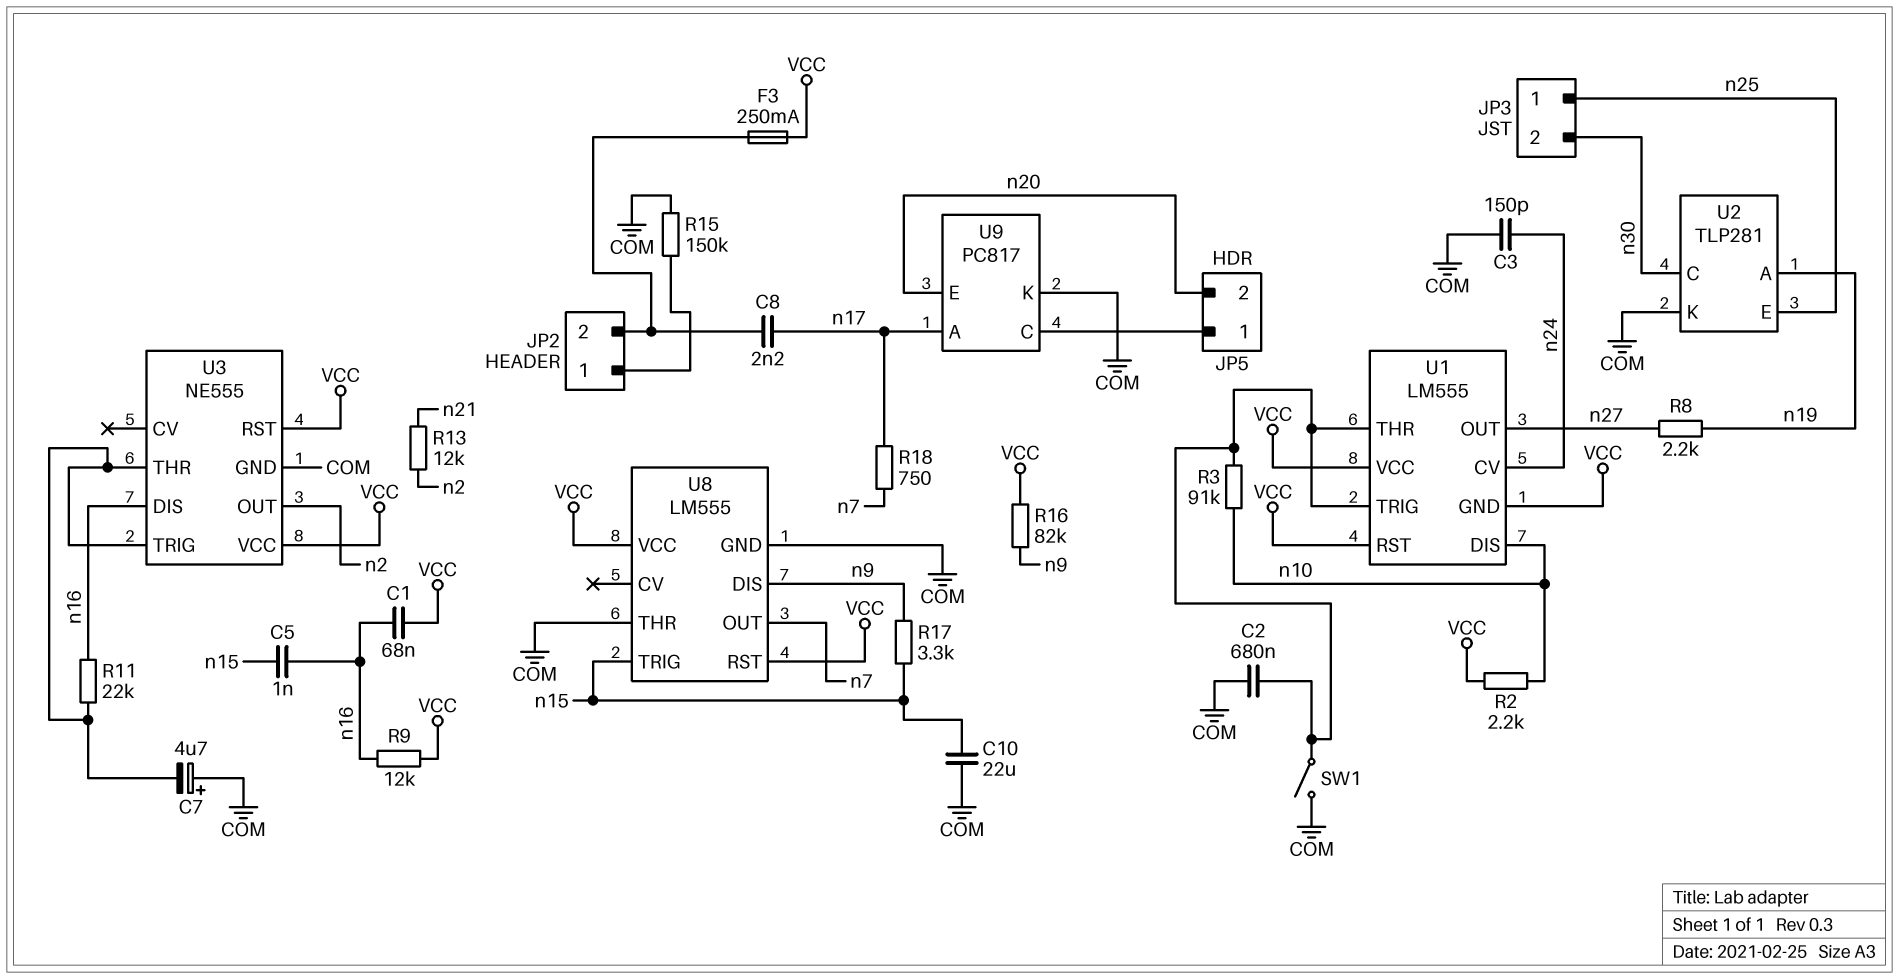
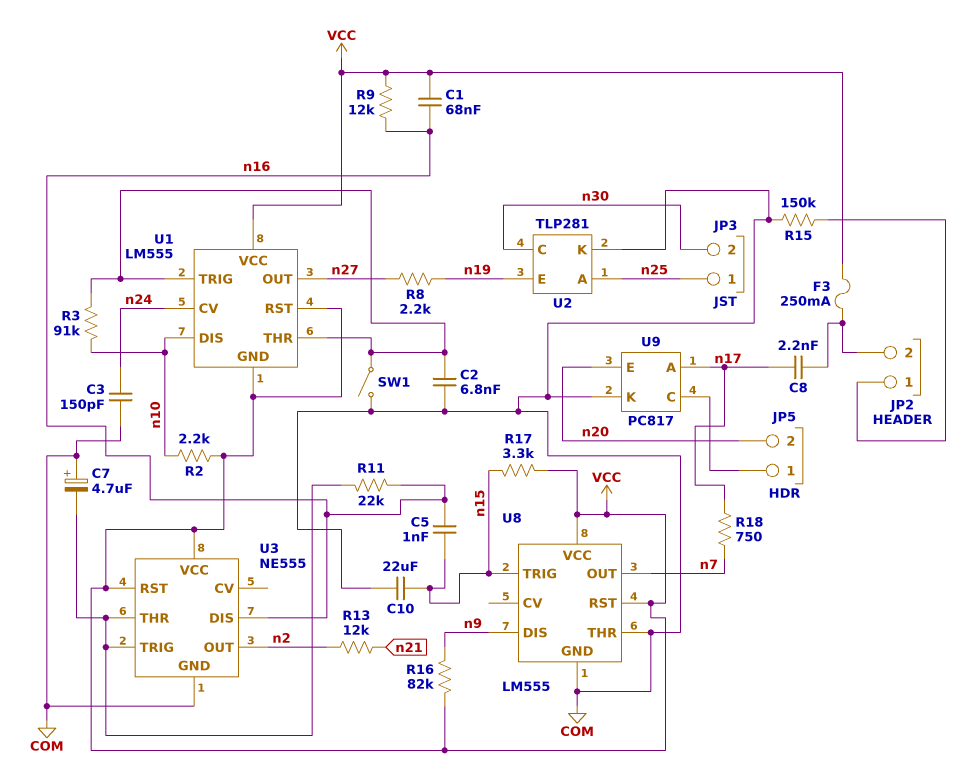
C2: 680nF (COM, U1/THR) -> 6.8nF (COM, U1/THR)
R17: 3.3k (n9, n15) -> 3.3k (VCC, n15)
U2 pin A: n19 -> n25
U2 pin E: n25 -> n19

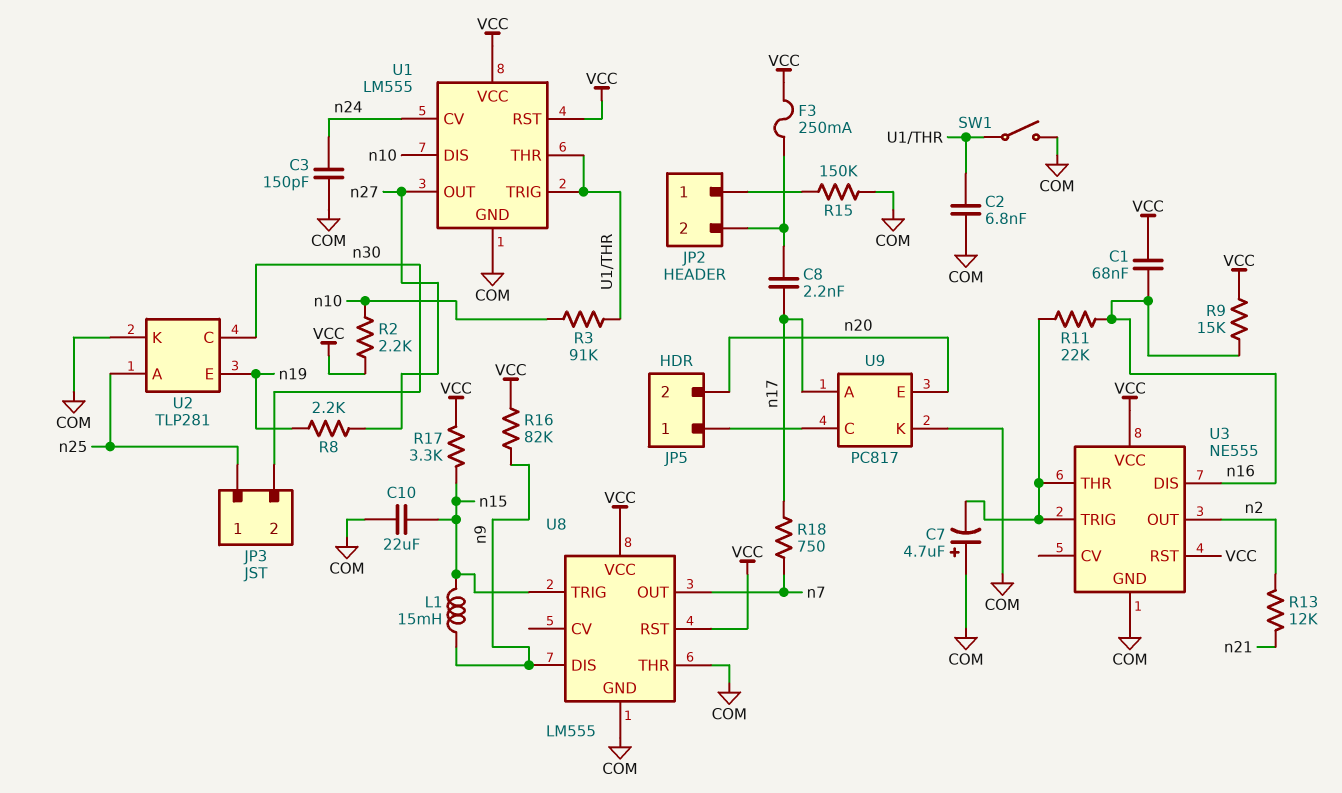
C5: 1nF (n15, n16) -> none
L1: none -> 15mH (n9, n15)
R9: 12k (VCC, n16) -> 15k (VCC, n16)
U1 pin GND: VCC -> COM

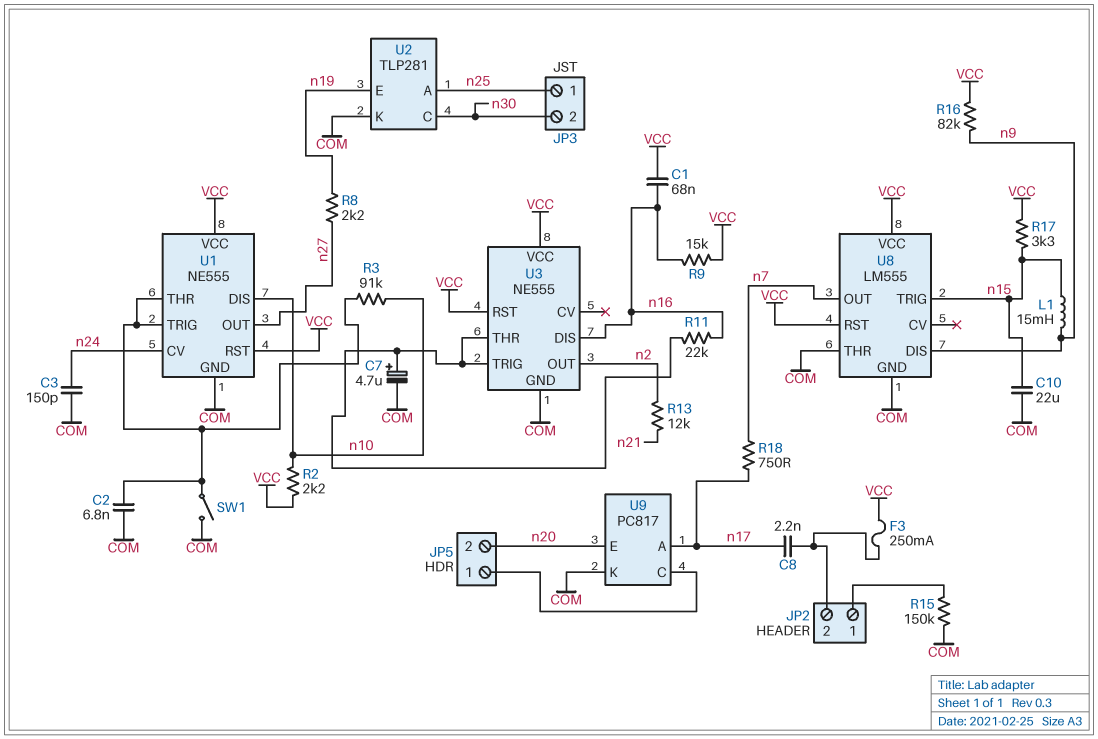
C7: 4.7uF (plus COM, minus U3/THR) -> 4.7uF (plus U3/THR, minus COM)
U1: LM555 -> NE555

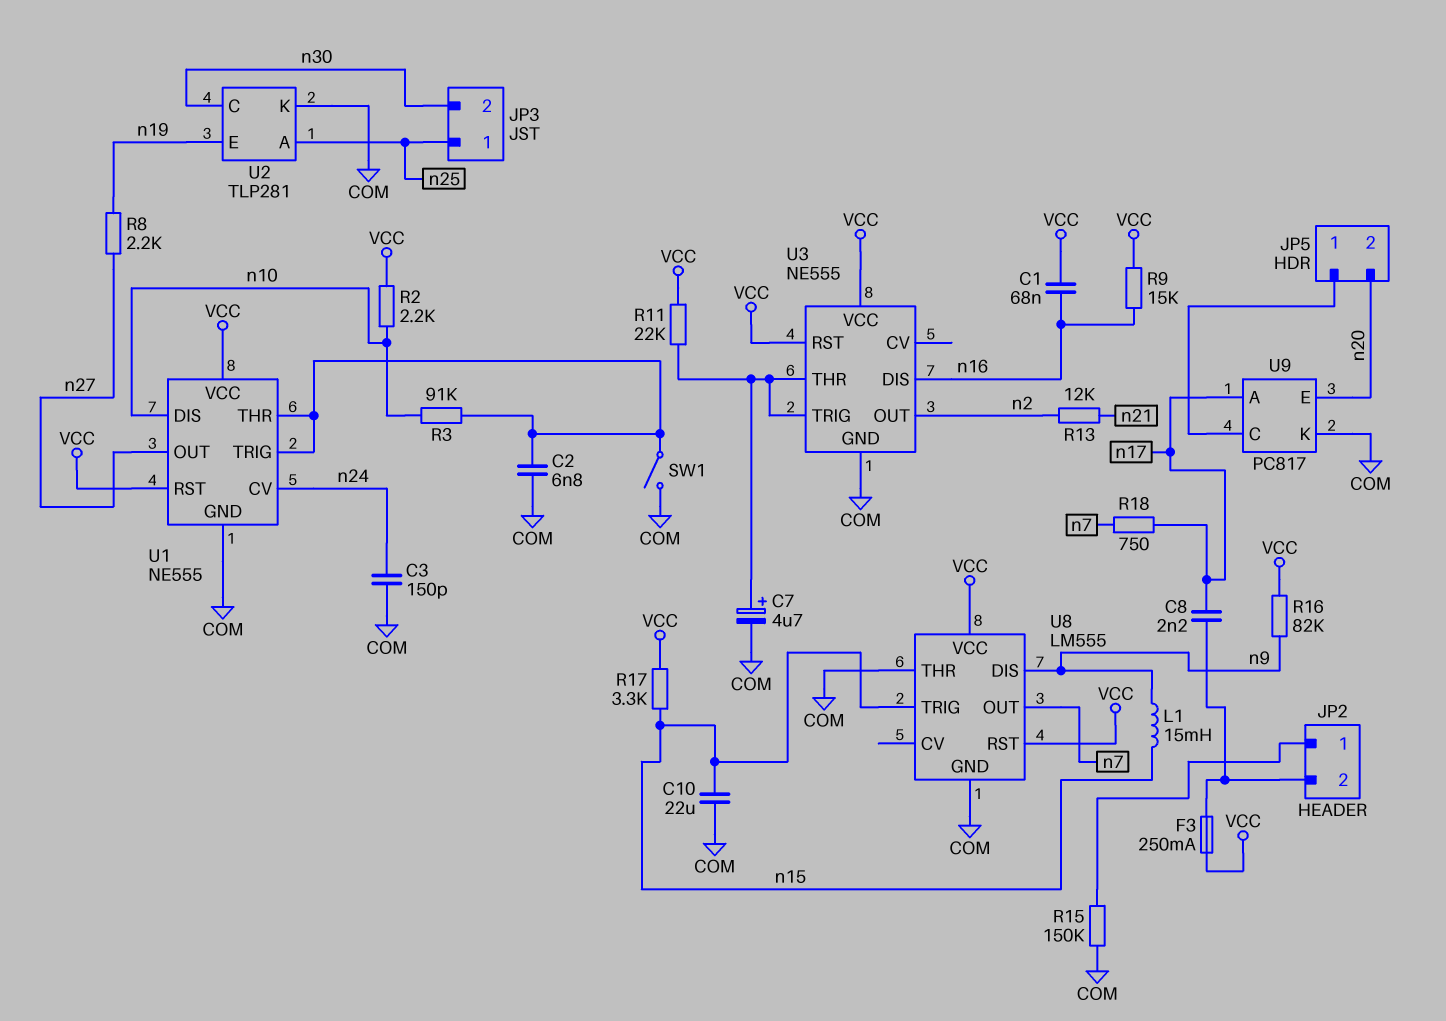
R11: 22k (U3/THR, n16) -> 22k (U3/THR, VCC)

